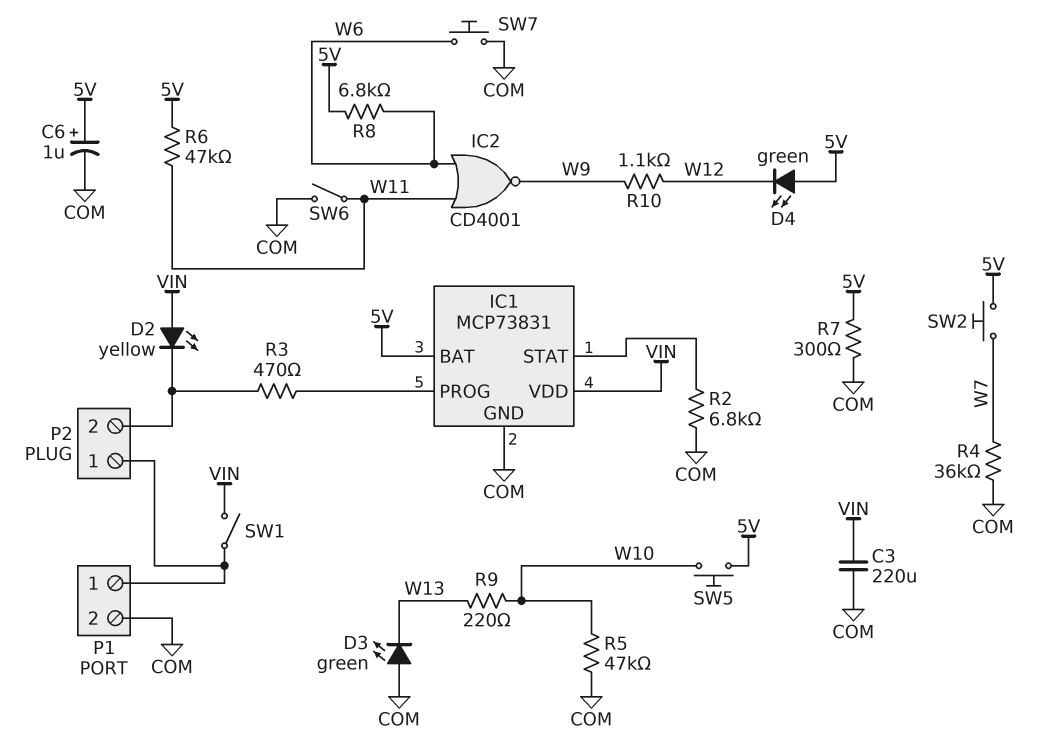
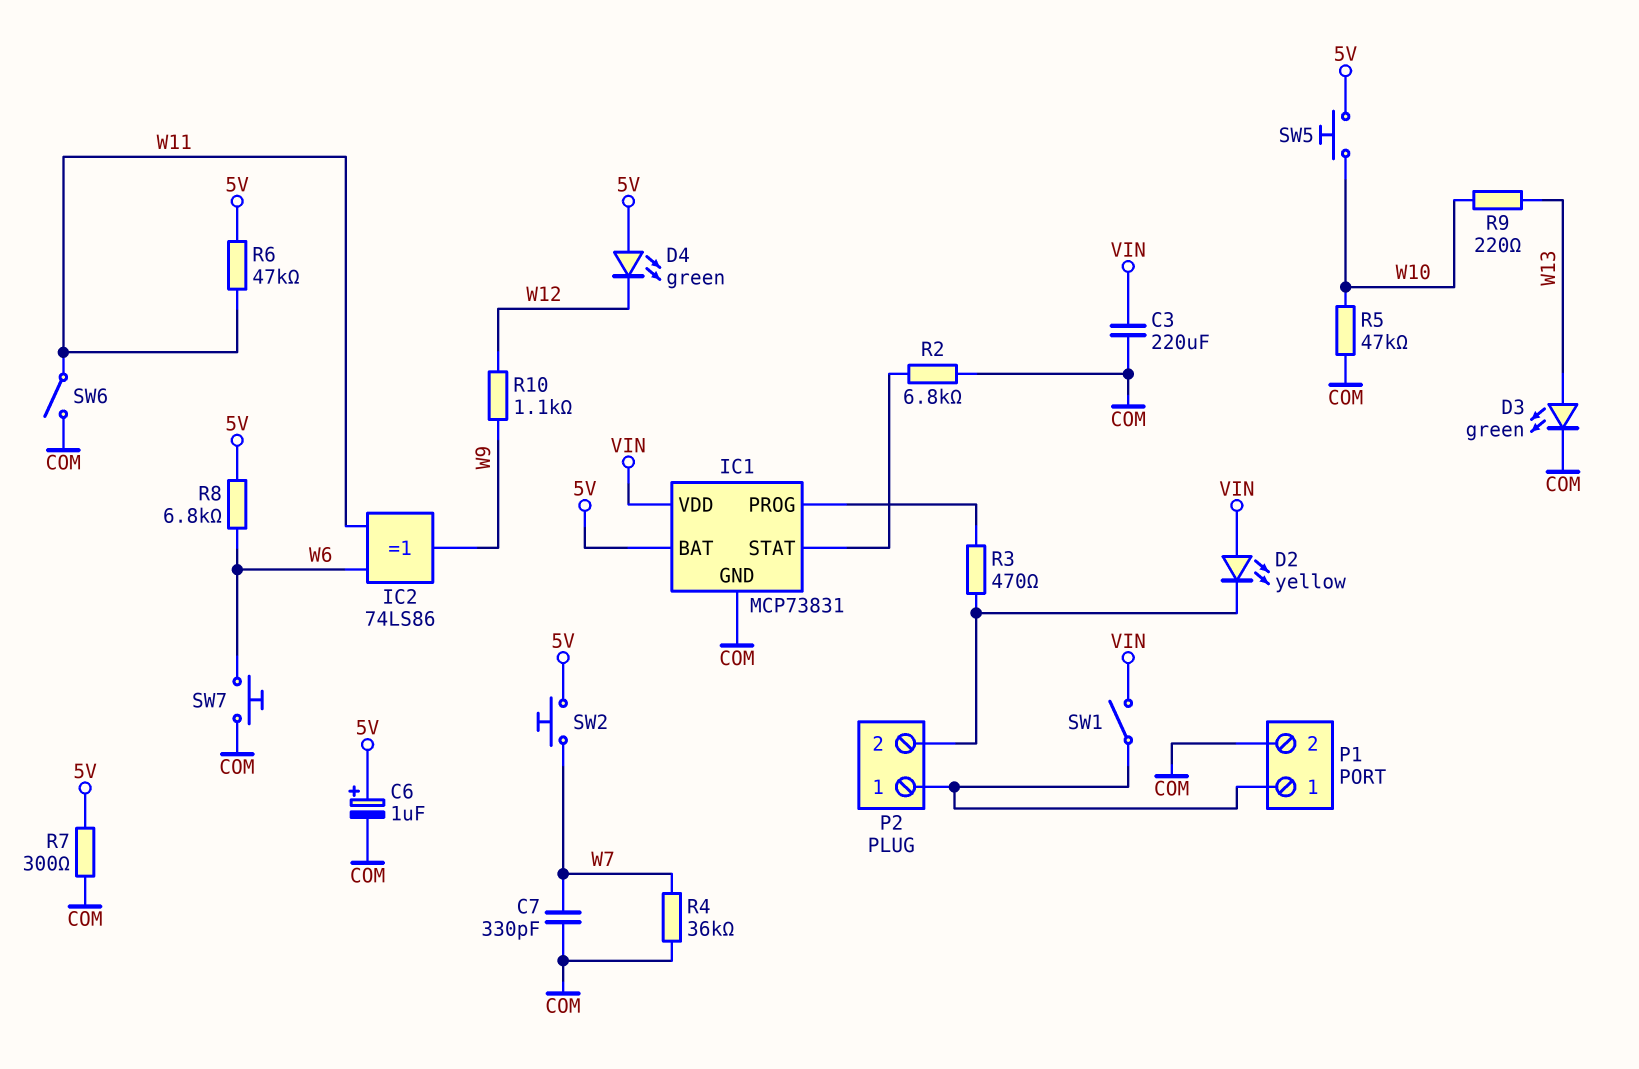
C7: none -> 330pF (COM, W7)
D3: LED green (A COM, K W13) -> LED green (A W13, K COM)
IC2: NOR CD4001 (in W6, in W11, out W9) -> XOR 74LS86 (in W6, in W11, out W9)

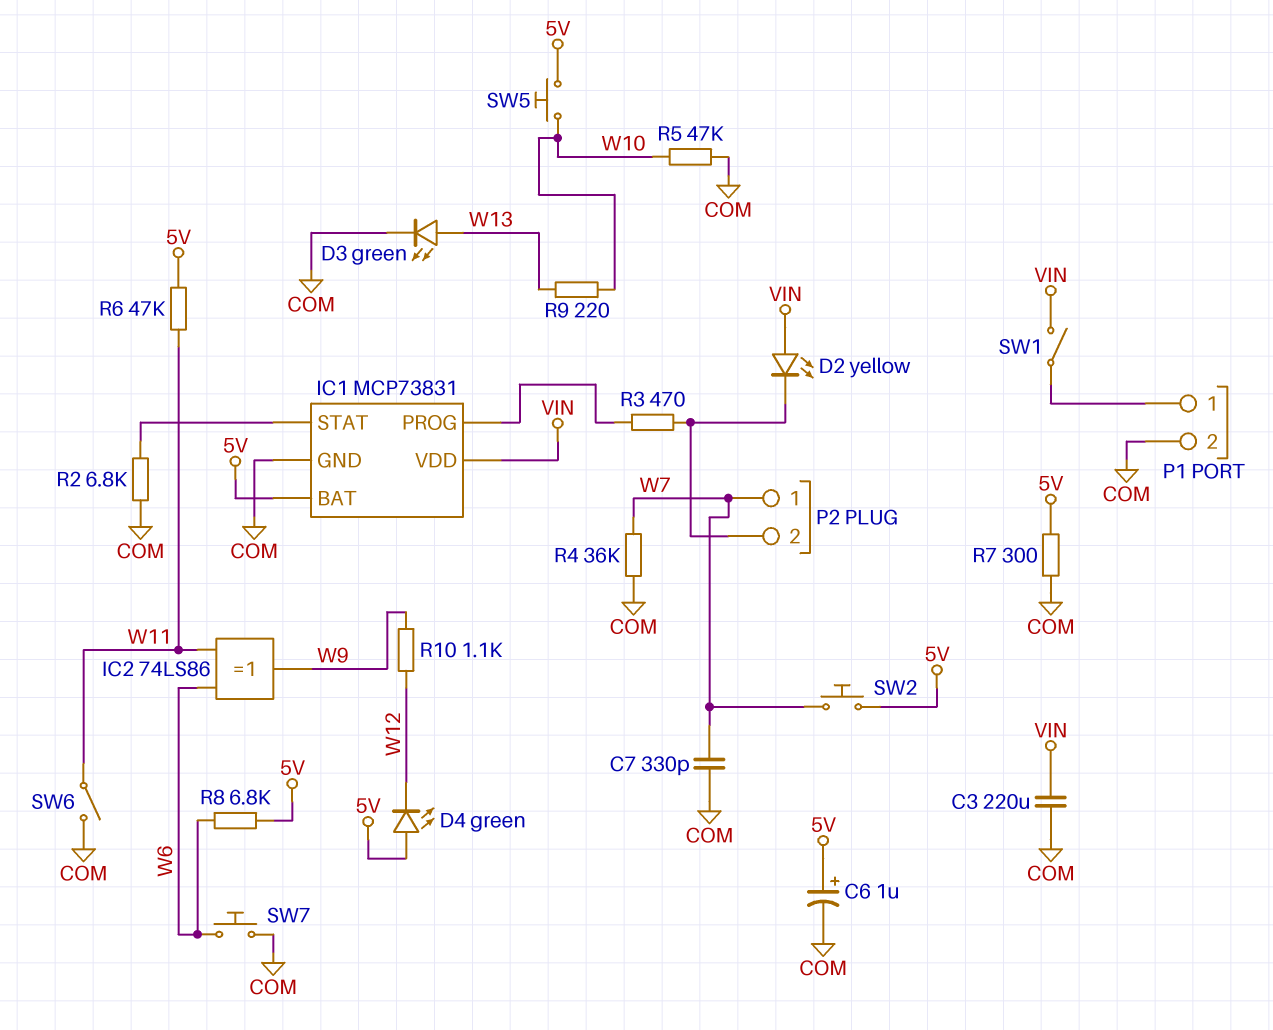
P2 pin 1: P1/1 -> W7

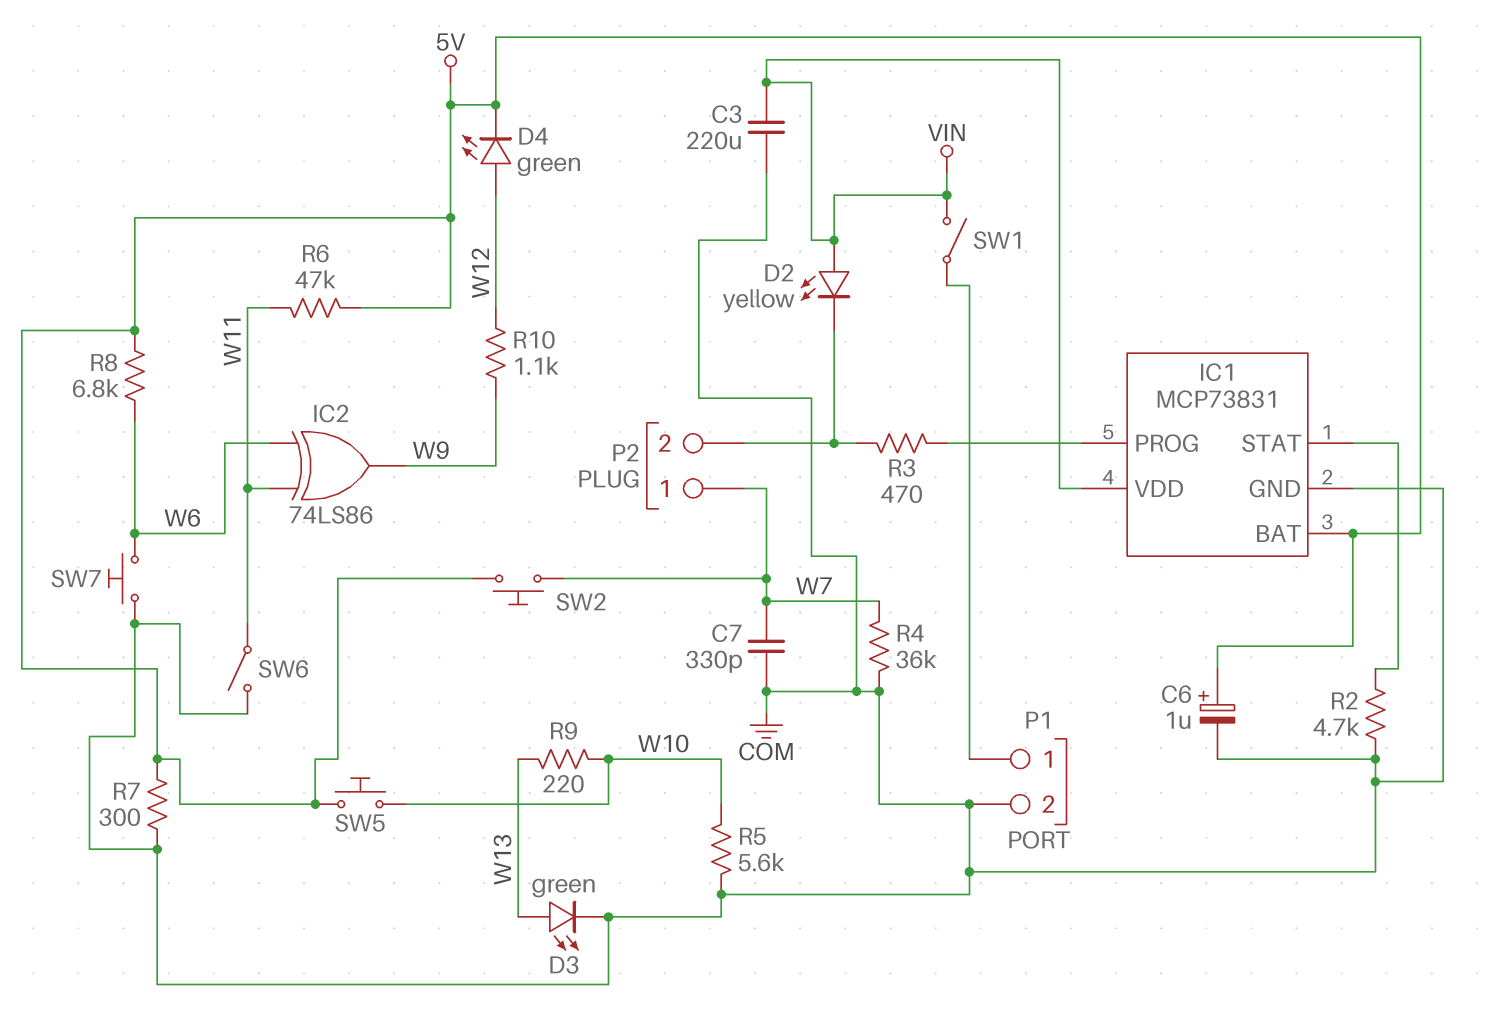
D4: LED green (A 5V, K W12) -> LED green (A W12, K 5V)
R2: 6.8k (COM, IC1/STAT) -> 4.7k (COM, IC1/STAT)
R5: 47k (COM, W10) -> 5.6k (COM, W10)

